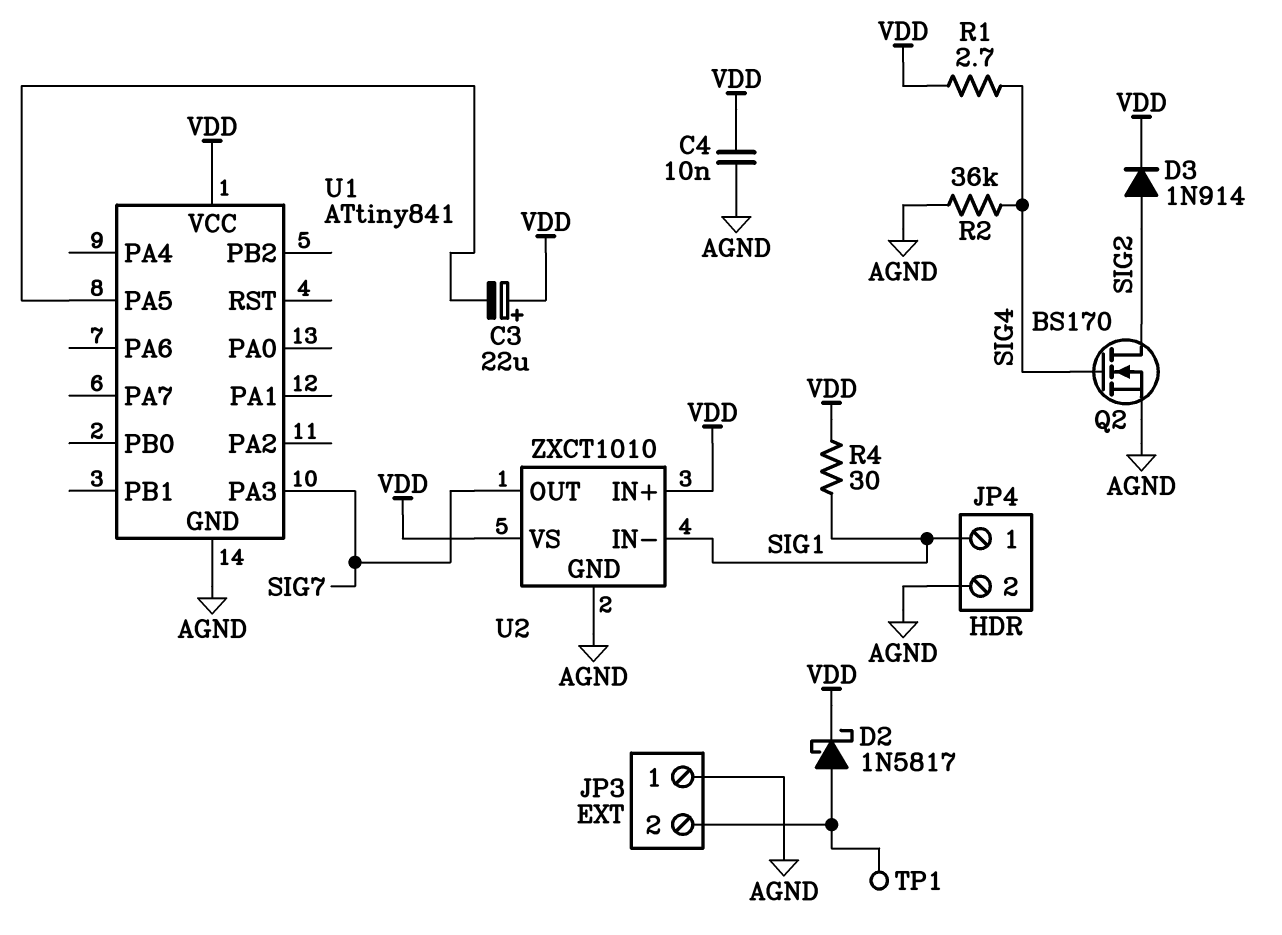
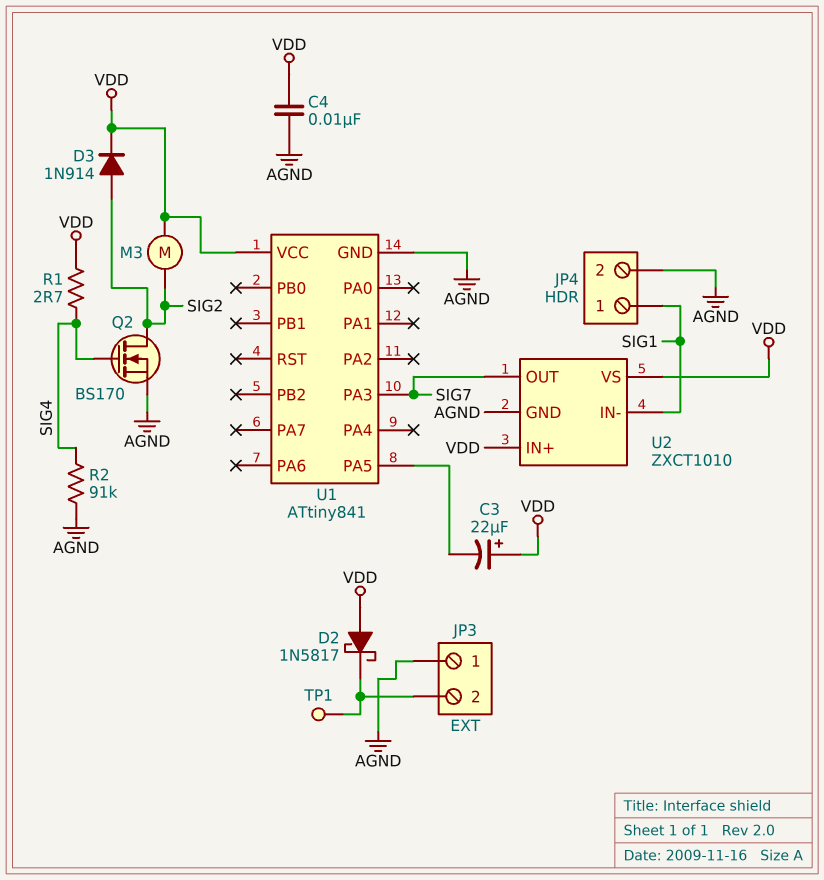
D2: schottky 1N5817 (A JP3/2, K VDD) -> schottky 1N5817 (A VDD, K JP3/2)
M3: none -> motor (SIG2, VDD)
R2: 36k (AGND, SIG4) -> 91k (AGND, SIG4)
R4: 30 (SIG1, VDD) -> none

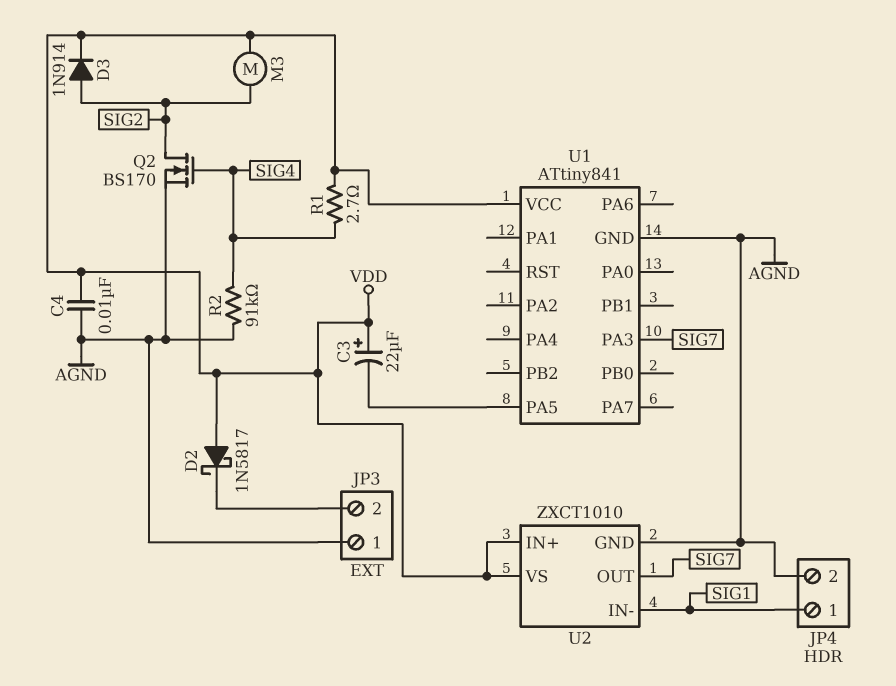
TP1: test point (JP3/2) -> none

